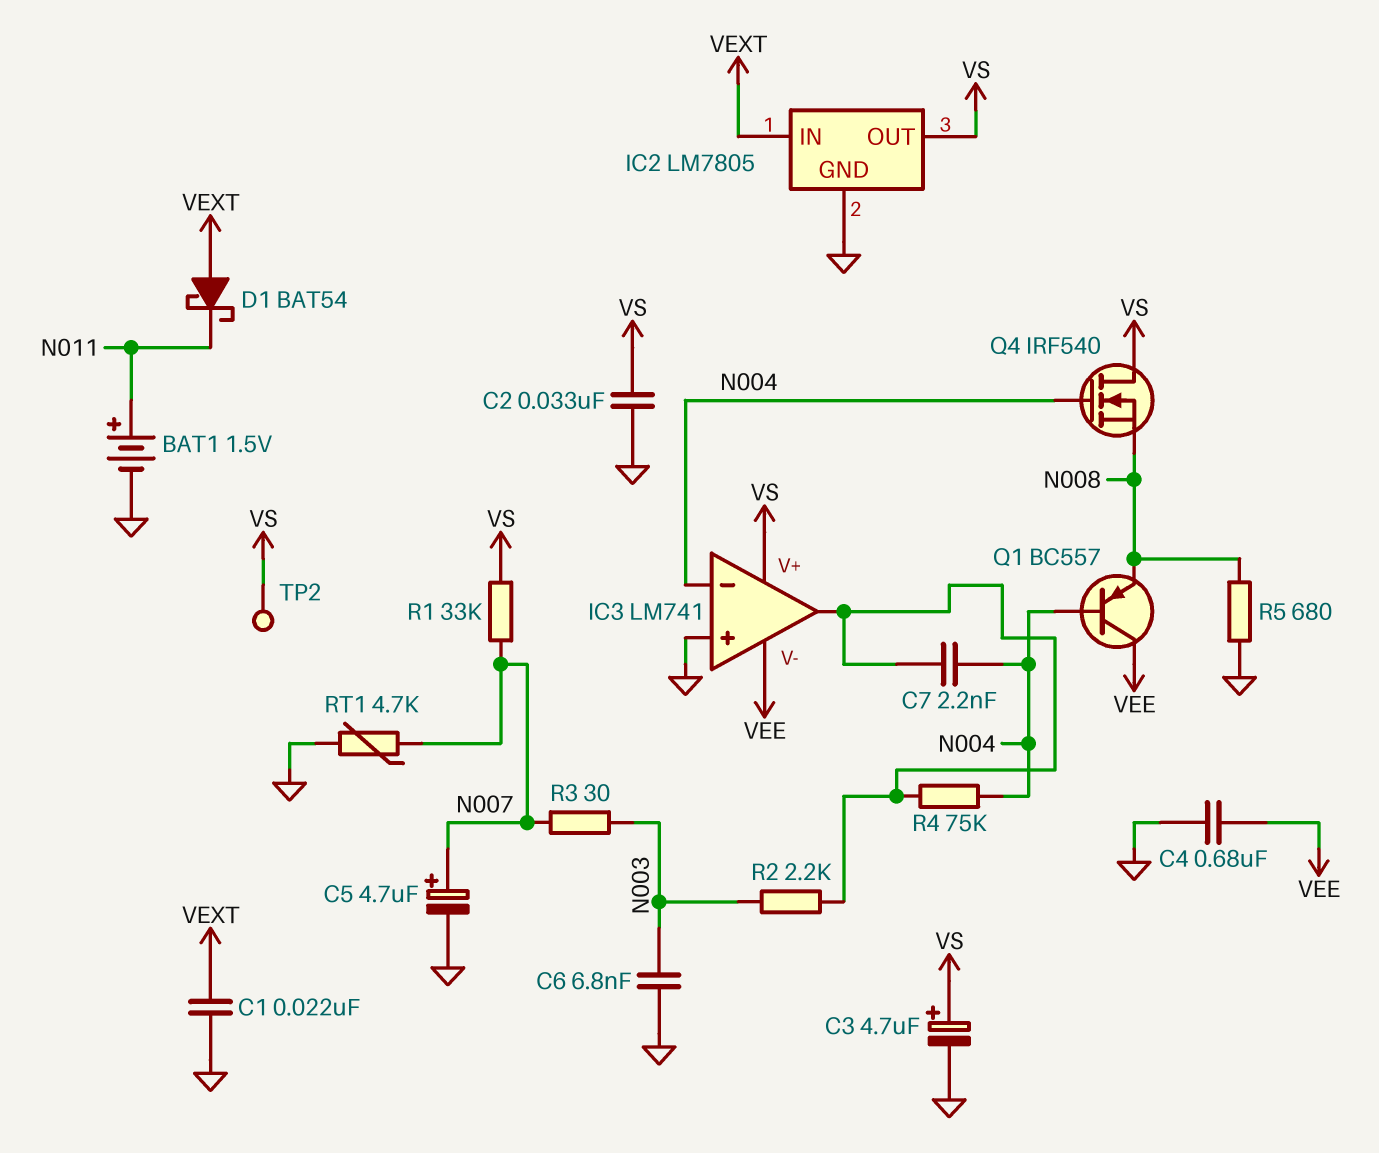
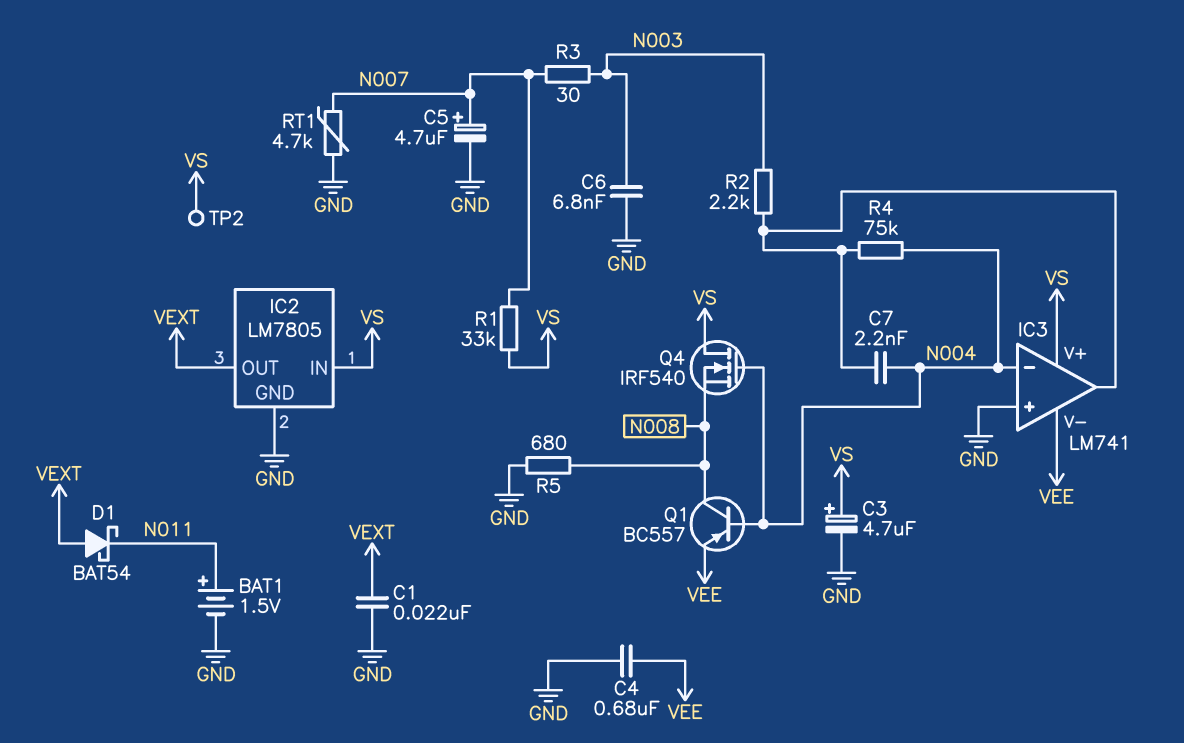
C2: 33nF (GND, VS) -> none
IC2 pin IN: VEXT -> VS
IC2 pin OUT: VS -> VEXT
Q1: PNP BC557 (B N004, C VEE, E N008) -> PNP BC557 (B N004, C N008, E VEE)

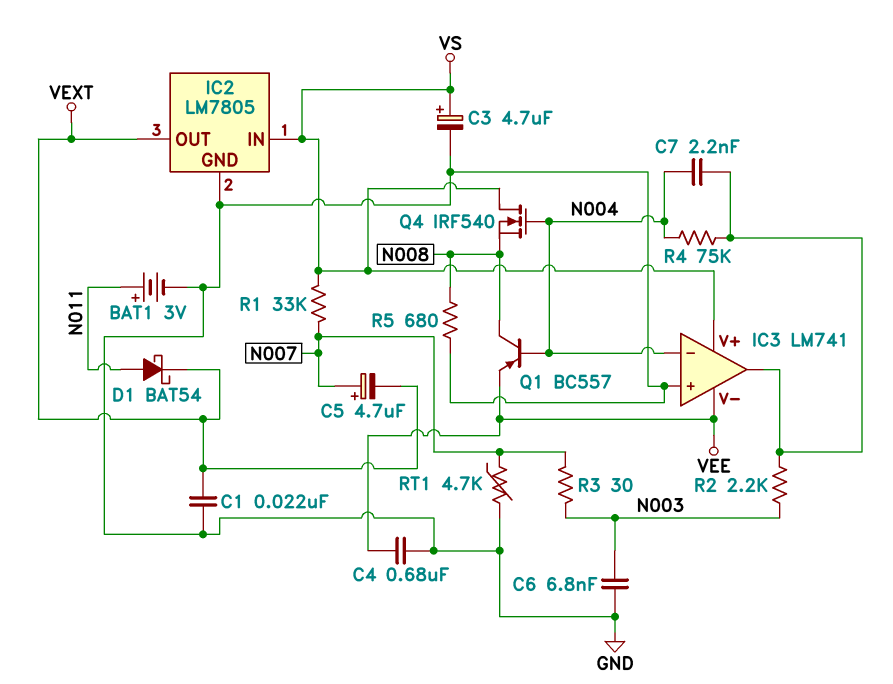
BAT1: 1.5V (plus N011, minus GND) -> 3V (plus N011, minus GND)
C5: 4.7uF (plus N007, minus GND) -> 4.7uF (plus N007, minus VEXT)
D1: schottky BAT54 (A VEXT, K N011) -> schottky BAT54 (A N011, K VEXT)
TP2: test point (VS) -> none

